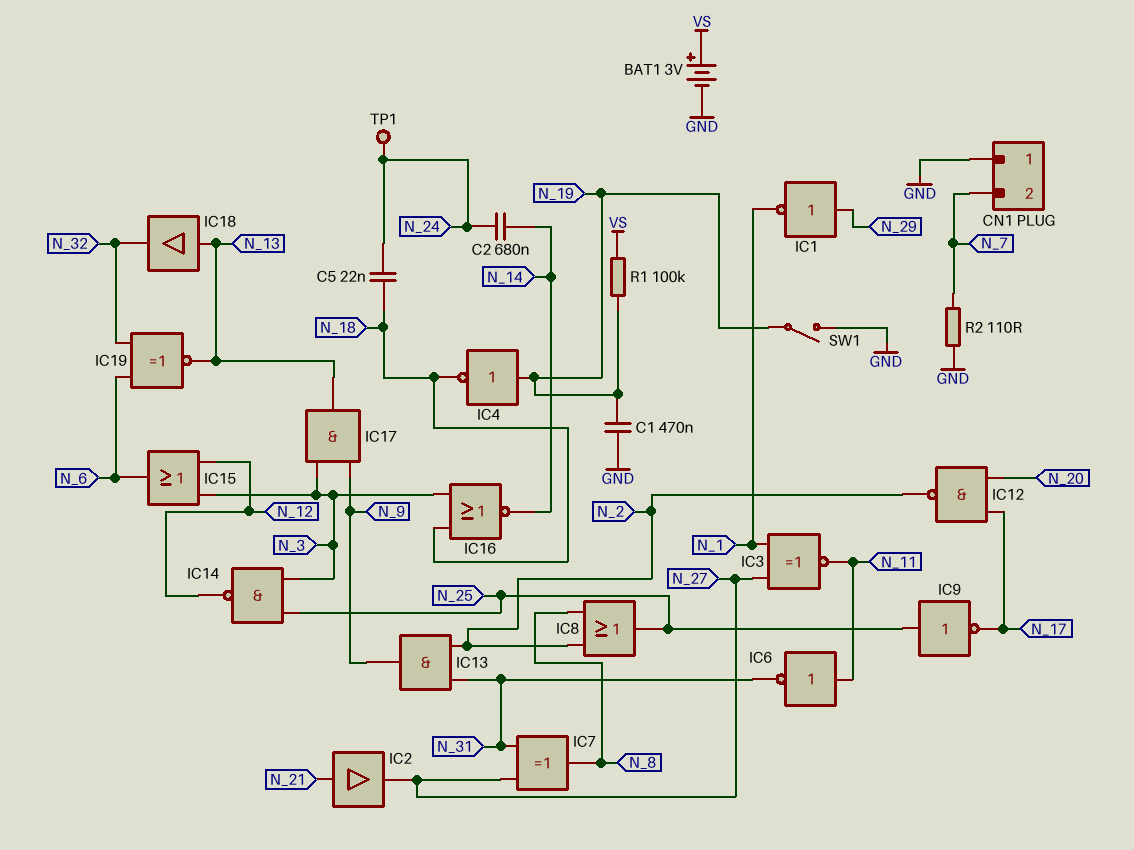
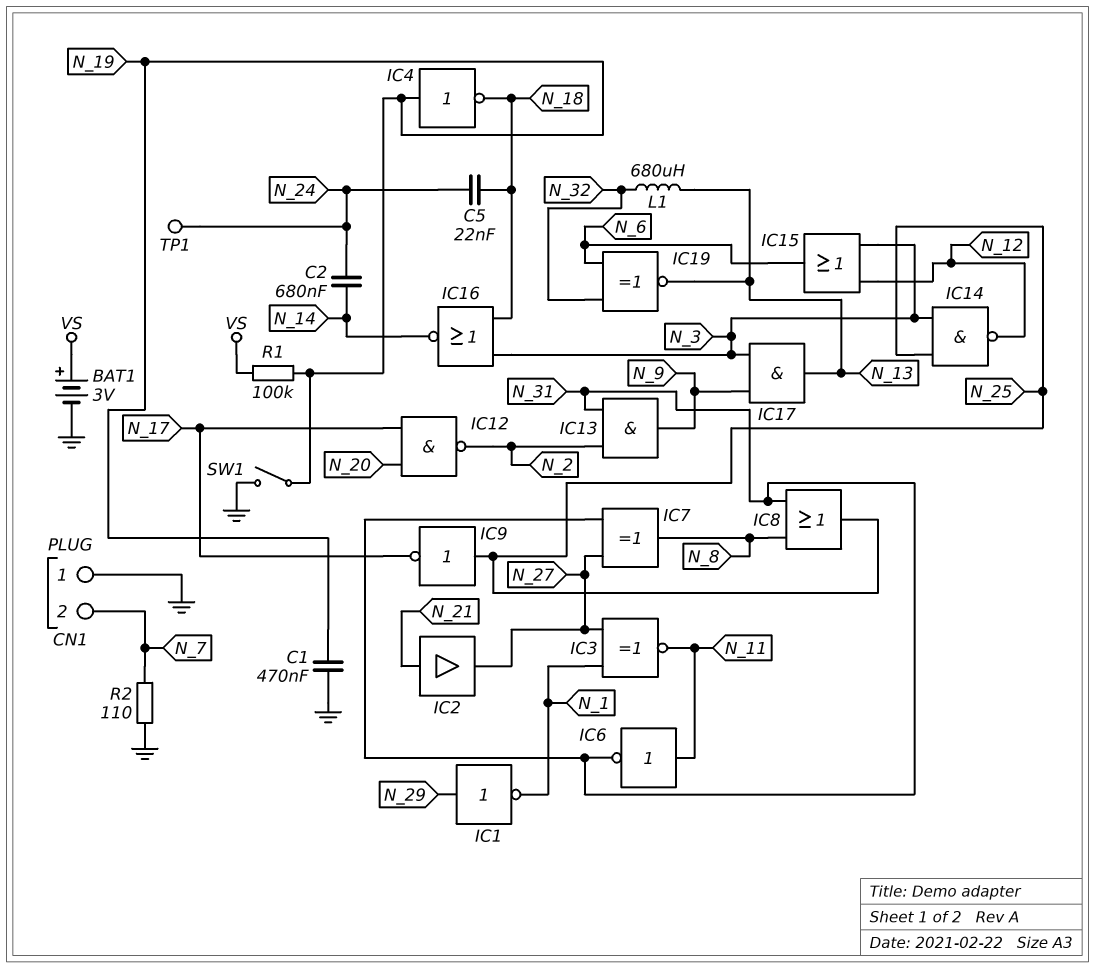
IC8: OR (in N_2, in N_8, out N_25) -> OR (in N_8, in N_31, out N_25)
IC18: buffer (in N_13, out N_32) -> none
L1: none -> 680uH (N_13, N_32)

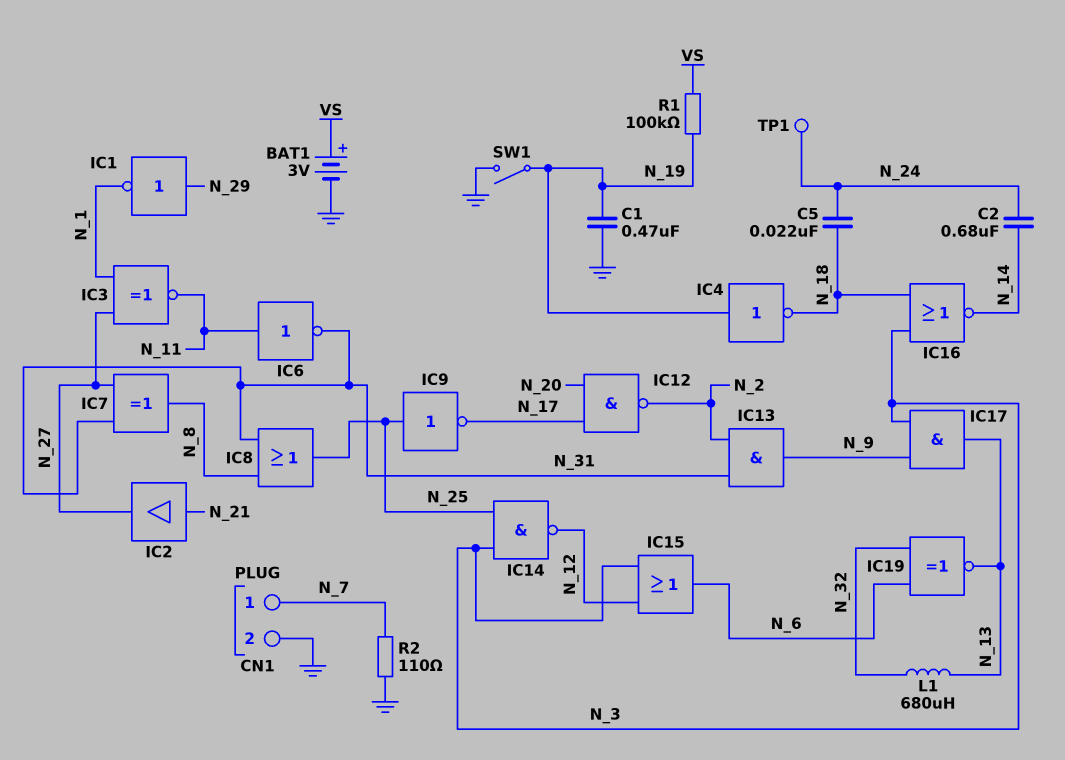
CN1 pin 1: GND -> N_7
CN1 pin 2: N_7 -> GND

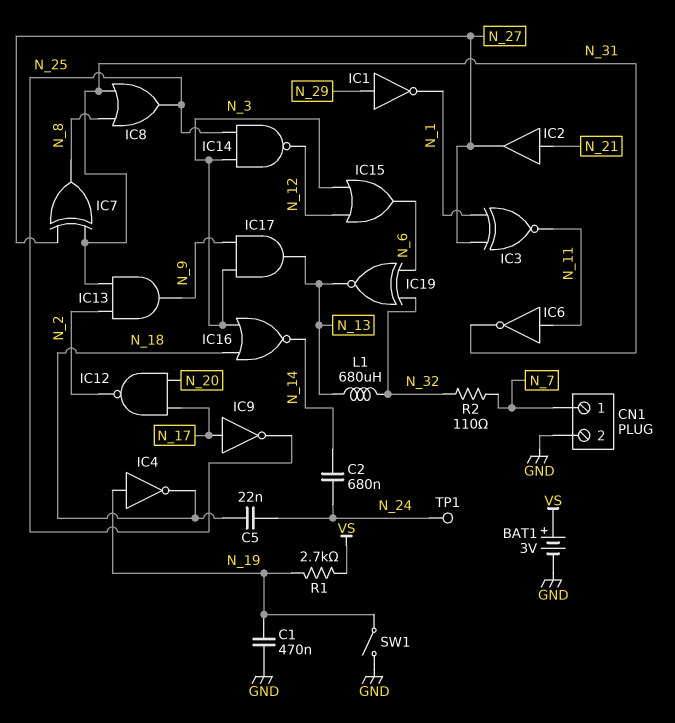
IC9: NOT (in N_25, out N_17) -> NOT (in N_17, out N_25)
R1: 100k (N_19, VS) -> 2.7k (N_19, VS)
R2: 110 (GND, N_7) -> 110 (N_7, N_32)

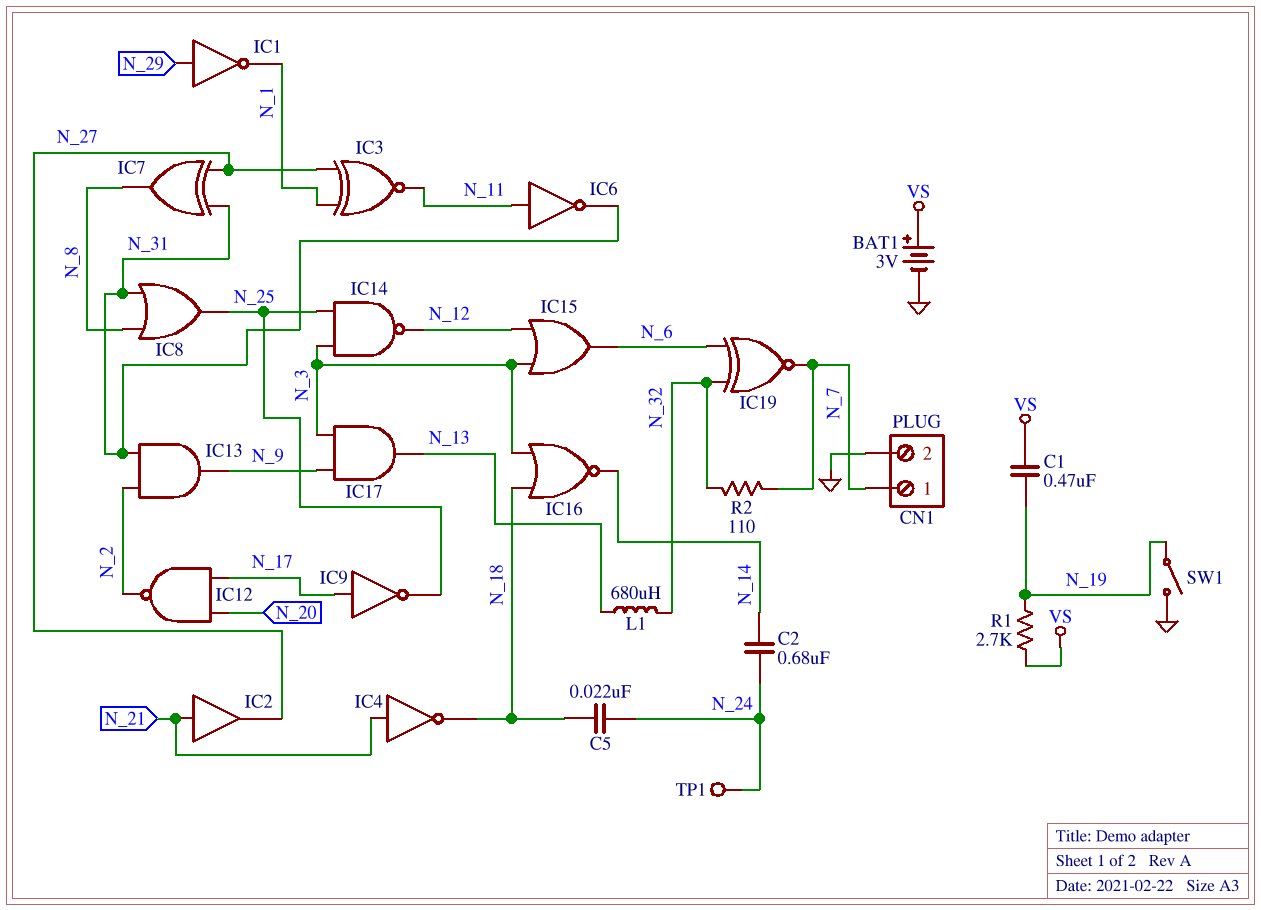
C1: 470nF (GND, N_19) -> 470nF (N_19, VS)
IC4: NOT (in N_19, out N_18) -> NOT (in N_21, out N_18)
IC19: XNOR (in N_6, in N_32, out N_13) -> XNOR (in N_6, in N_32, out N_7)

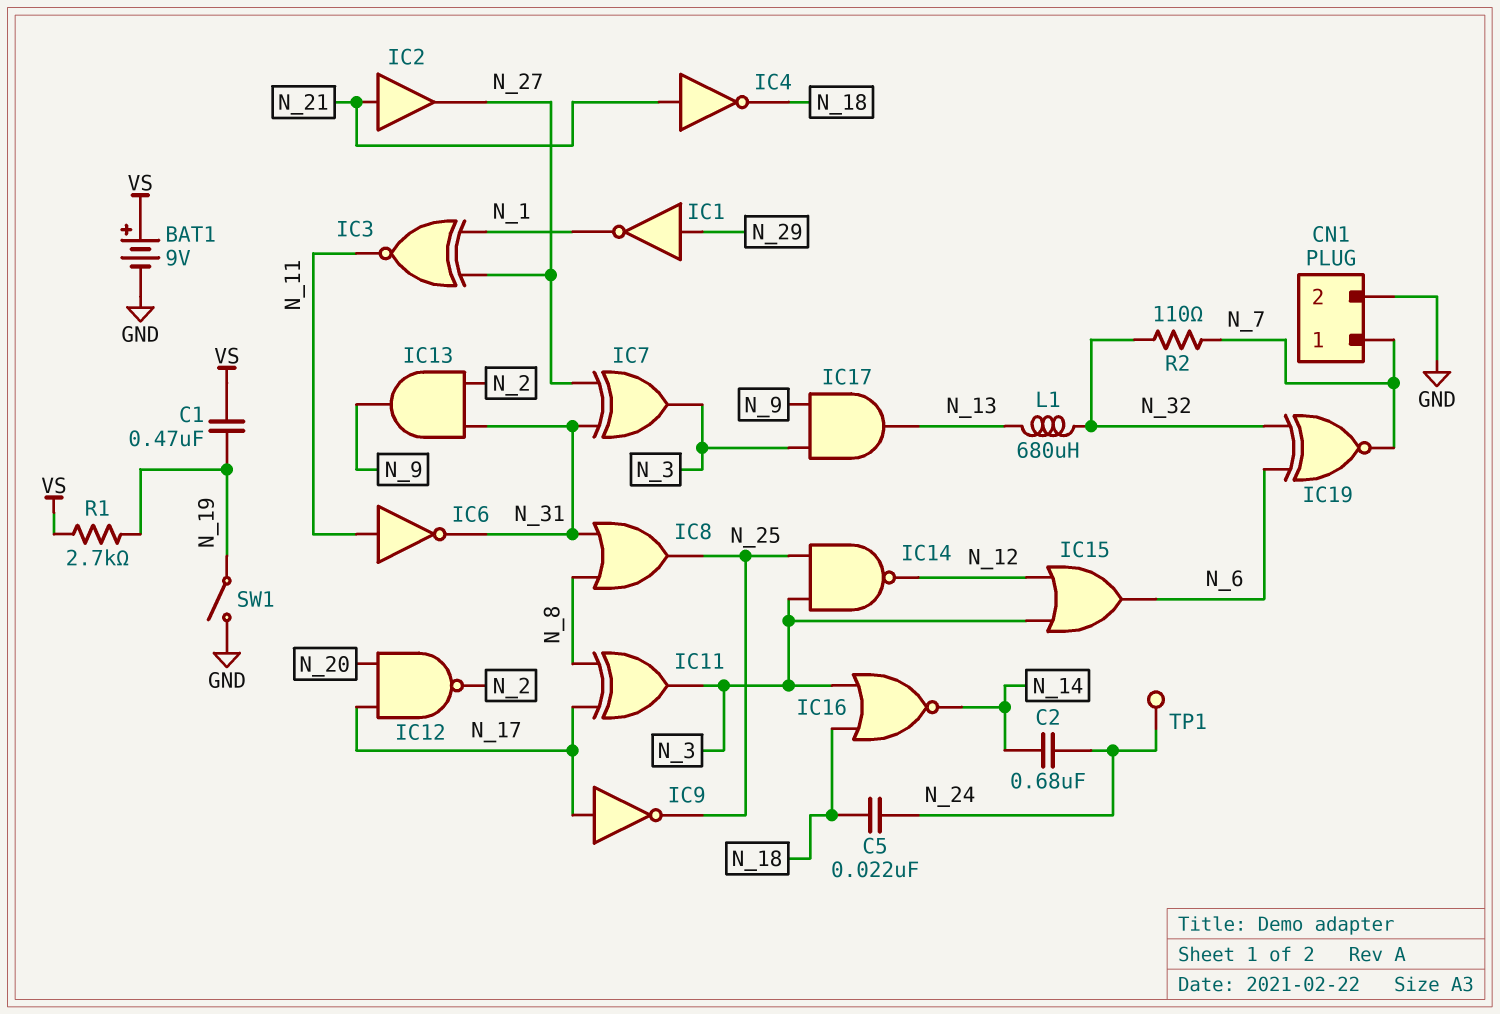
BAT1: 3V (plus VS, minus GND) -> 9V (plus VS, minus GND)
IC7: XOR (in N_27, in N_31, out N_8) -> XOR (in N_27, in N_31, out N_3)
IC11: none -> XOR (in N_8, in N_17, out N_3)

